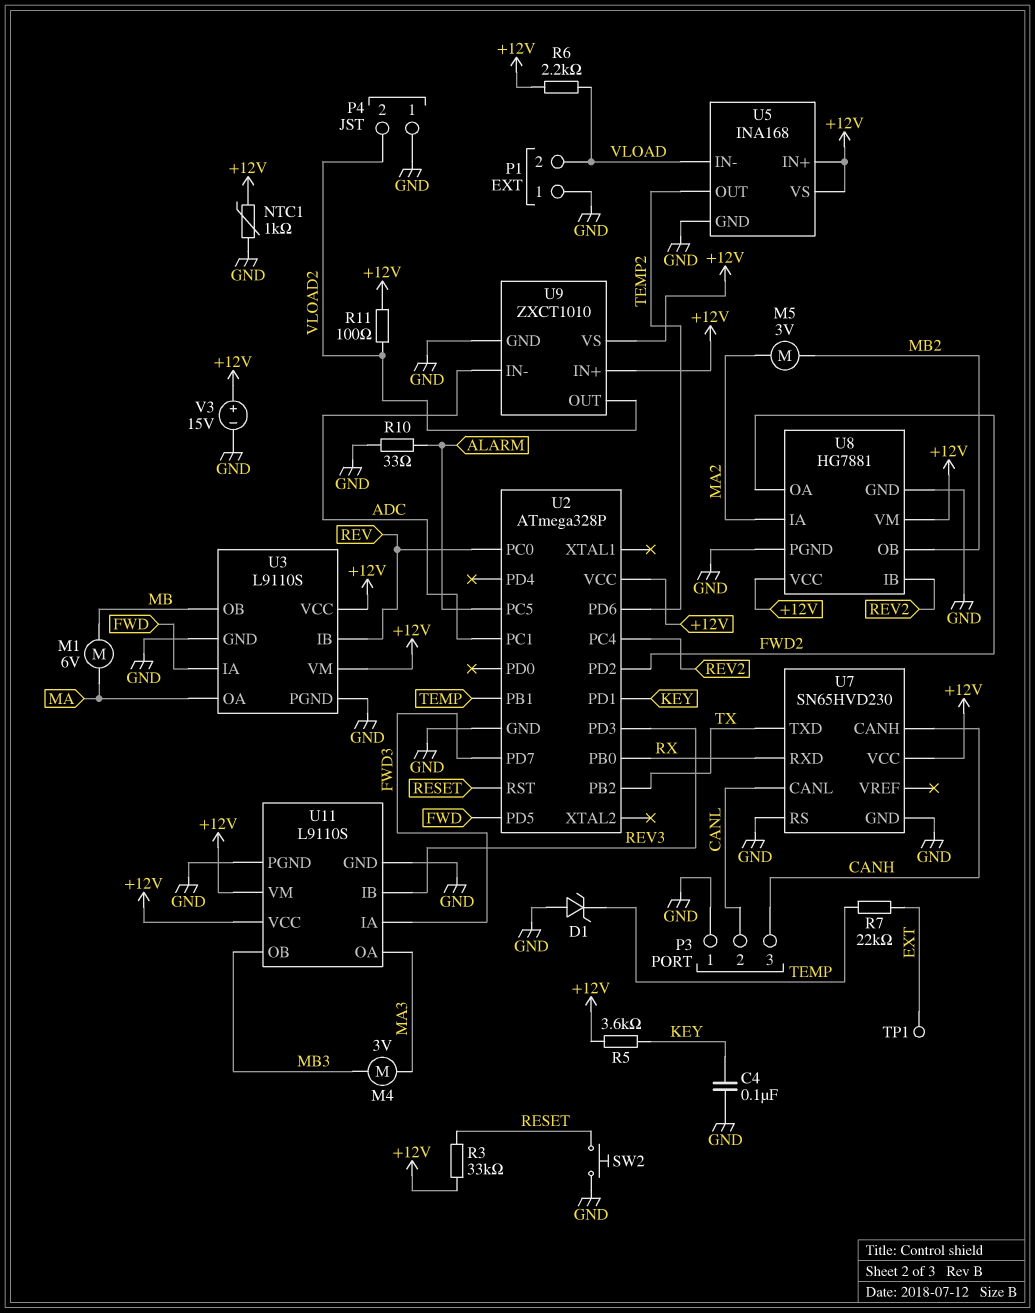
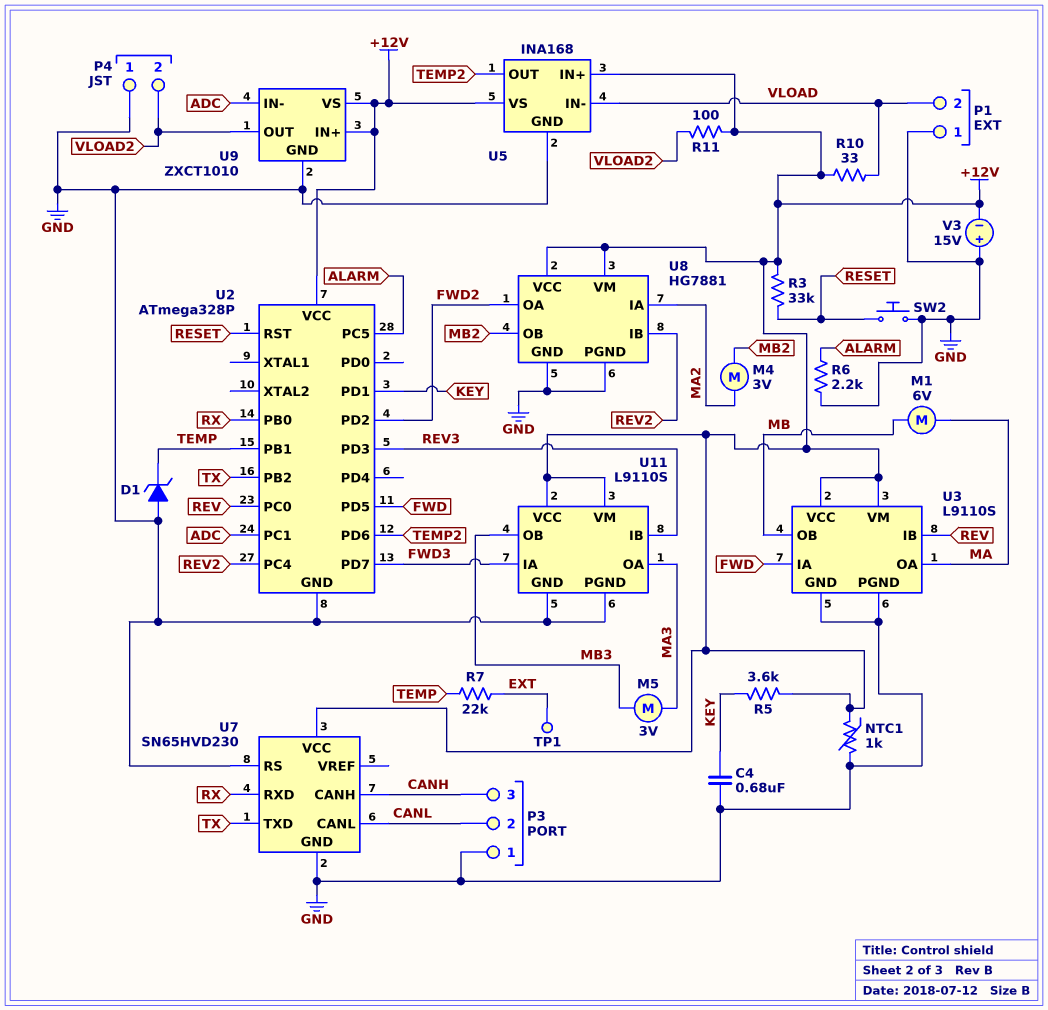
C4: 100nF (GND, KEY) -> 680nF (GND, KEY)
M4: motor 3V (MA3, MB3) -> motor 3V (MA2, MB2)
M5: motor 3V (MA2, MB2) -> motor 3V (MA3, MB3)
R6: 2.2k (+12V, VLOAD) -> 2.2k (ALARM, GND)
R10: 33 (ALARM, GND) -> 33 (+12V, VLOAD)
V3: 15V (plus +12V, minus GND) -> 15V (plus GND, minus +12V)

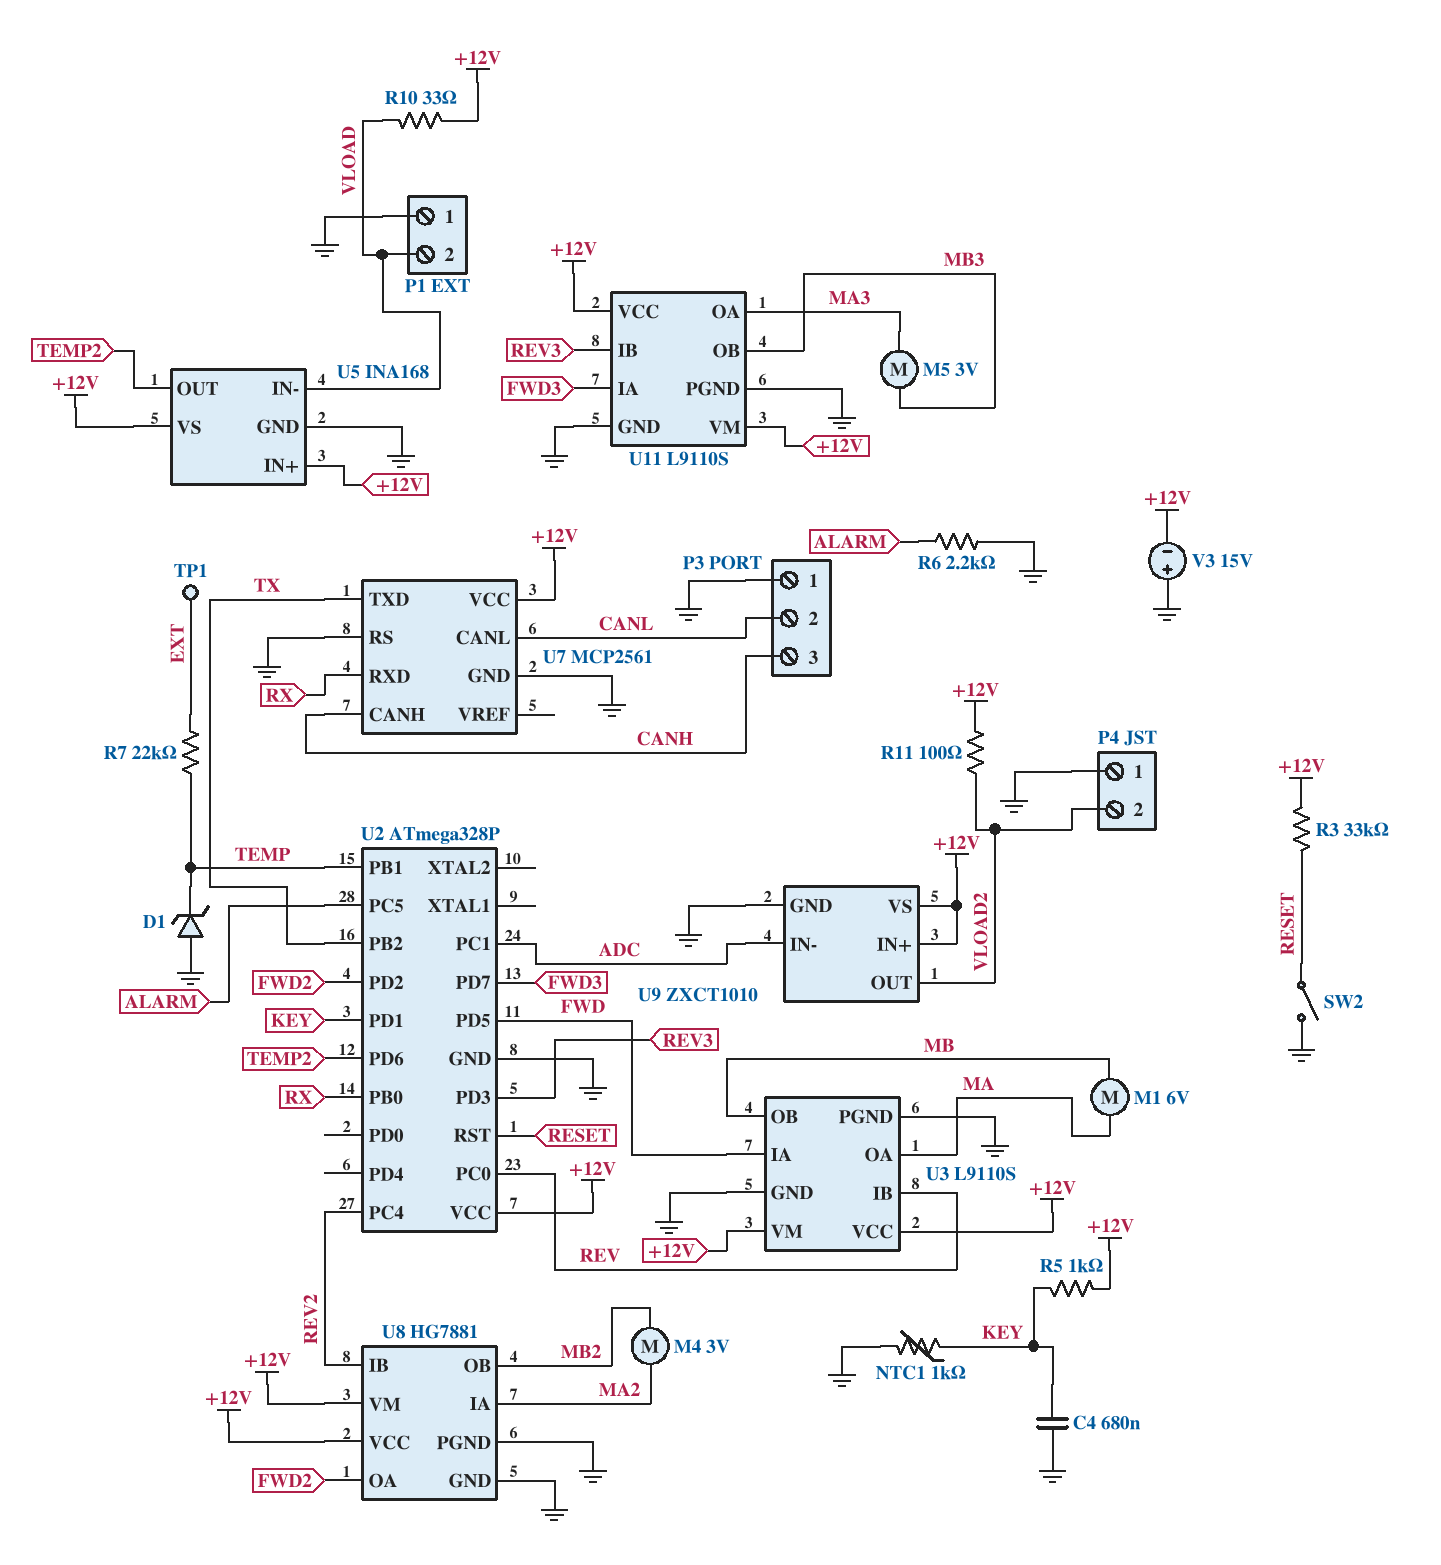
NTC1: 1k (+12V, GND) -> 1k (GND, KEY)
R5: 3.6k (+12V, KEY) -> 1k (+12V, KEY)
SW2: button (GND, RESET) -> switch (GND, RESET)
U7: SN65HVD230 -> MCP2561

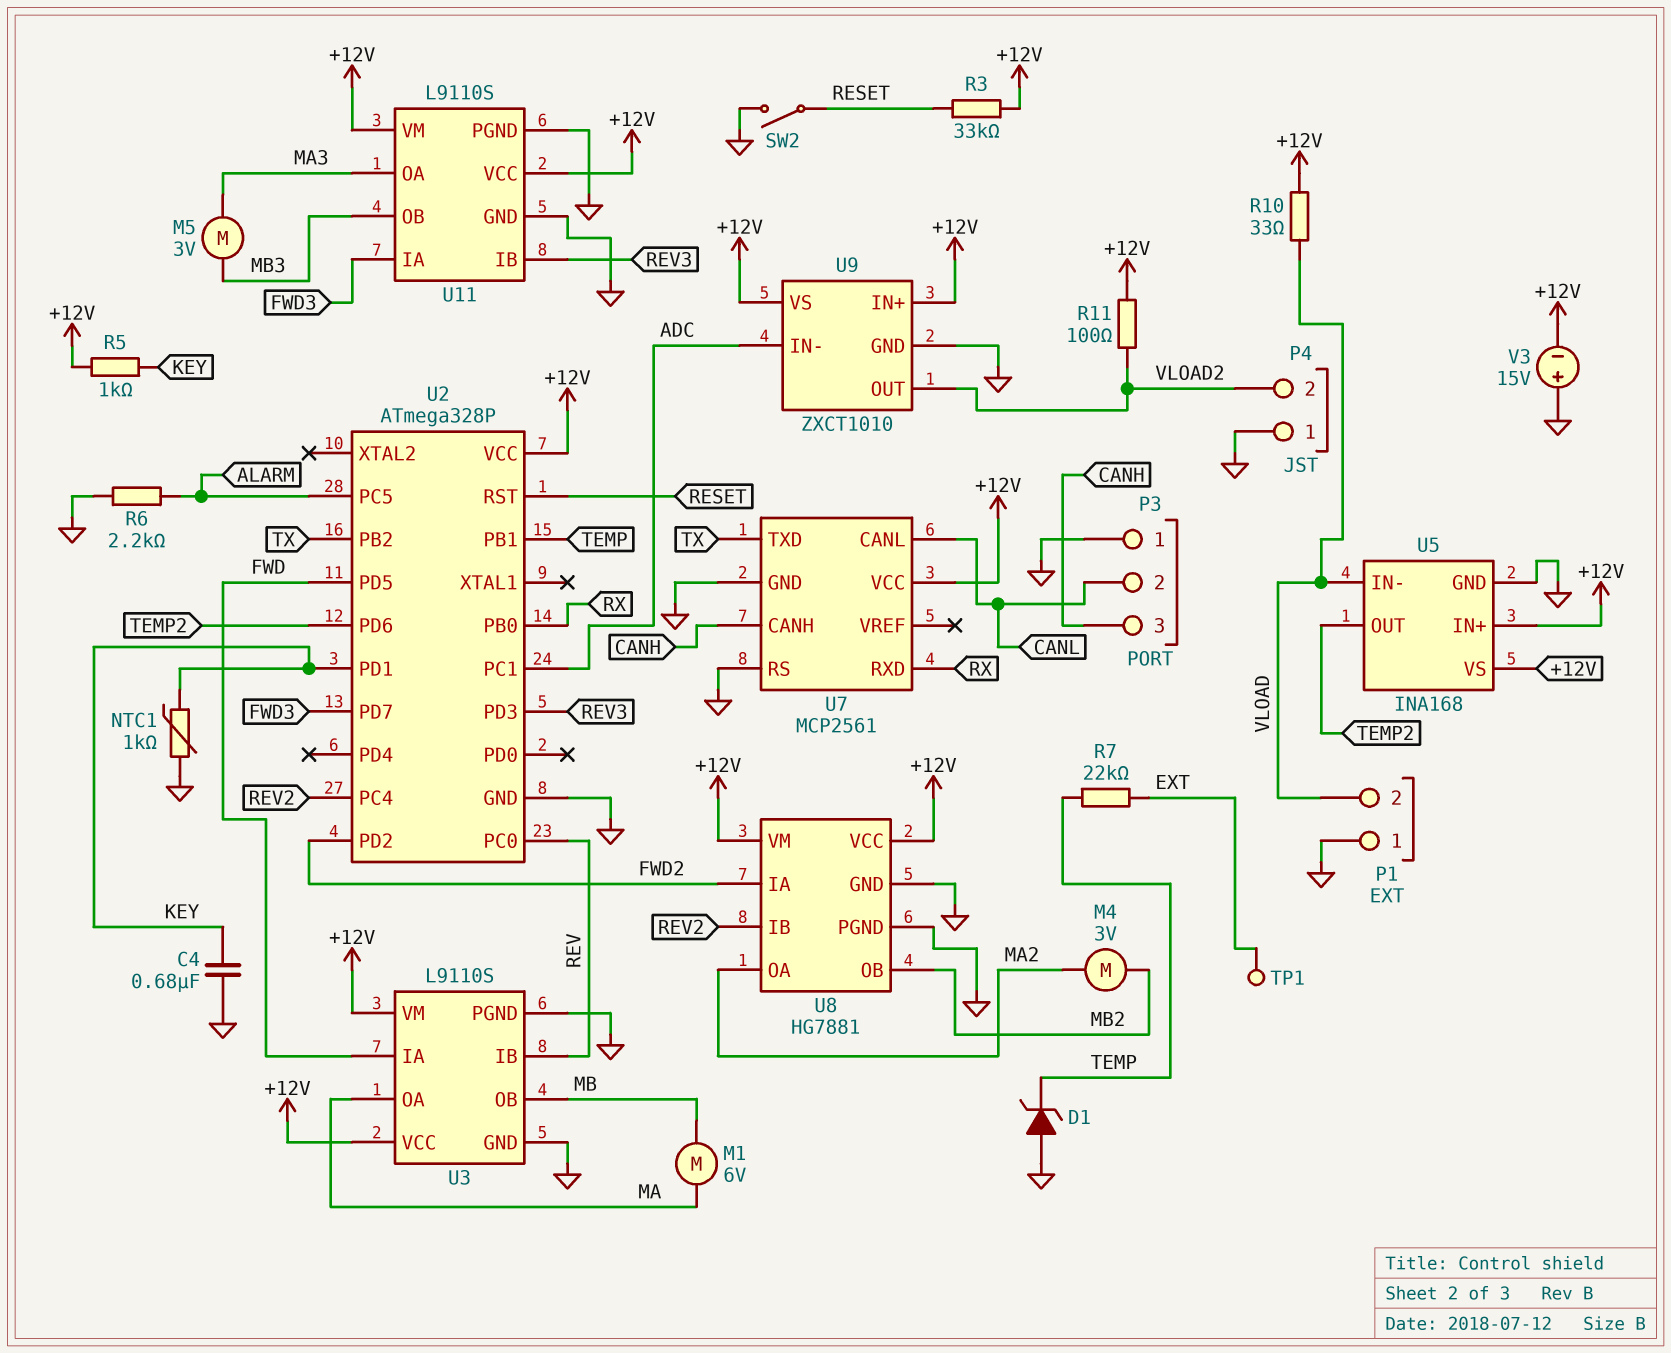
U8 pin IA: MA2 -> FWD2
U8 pin OA: FWD2 -> MA2

